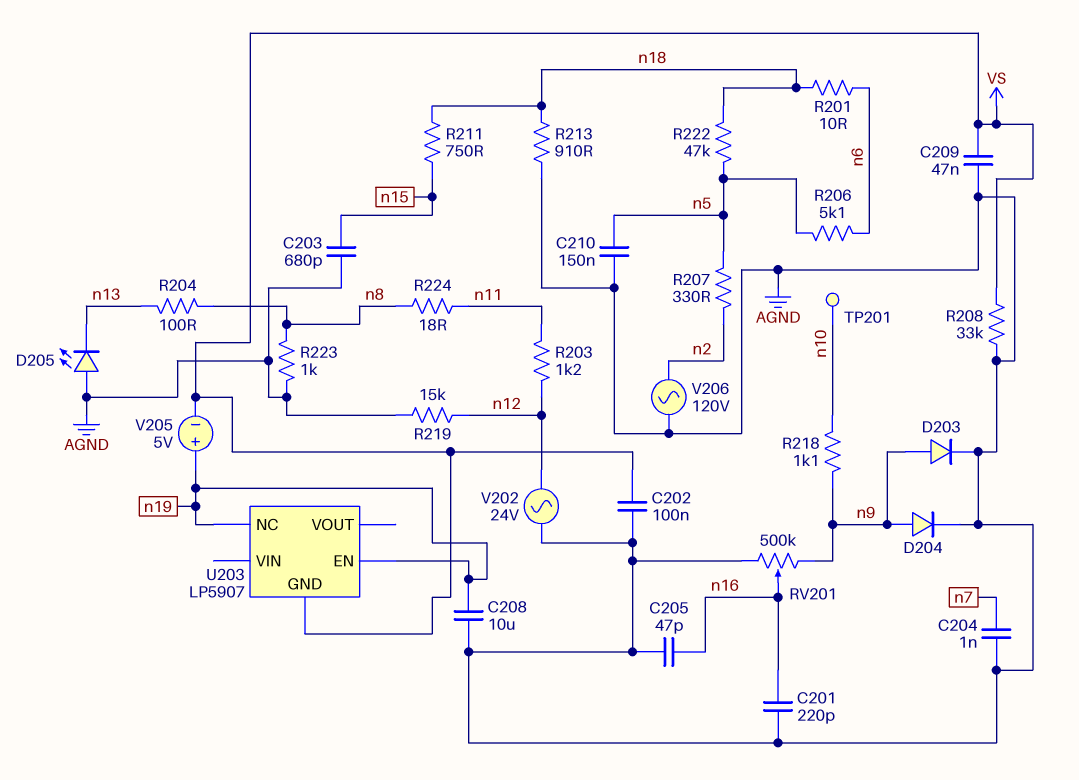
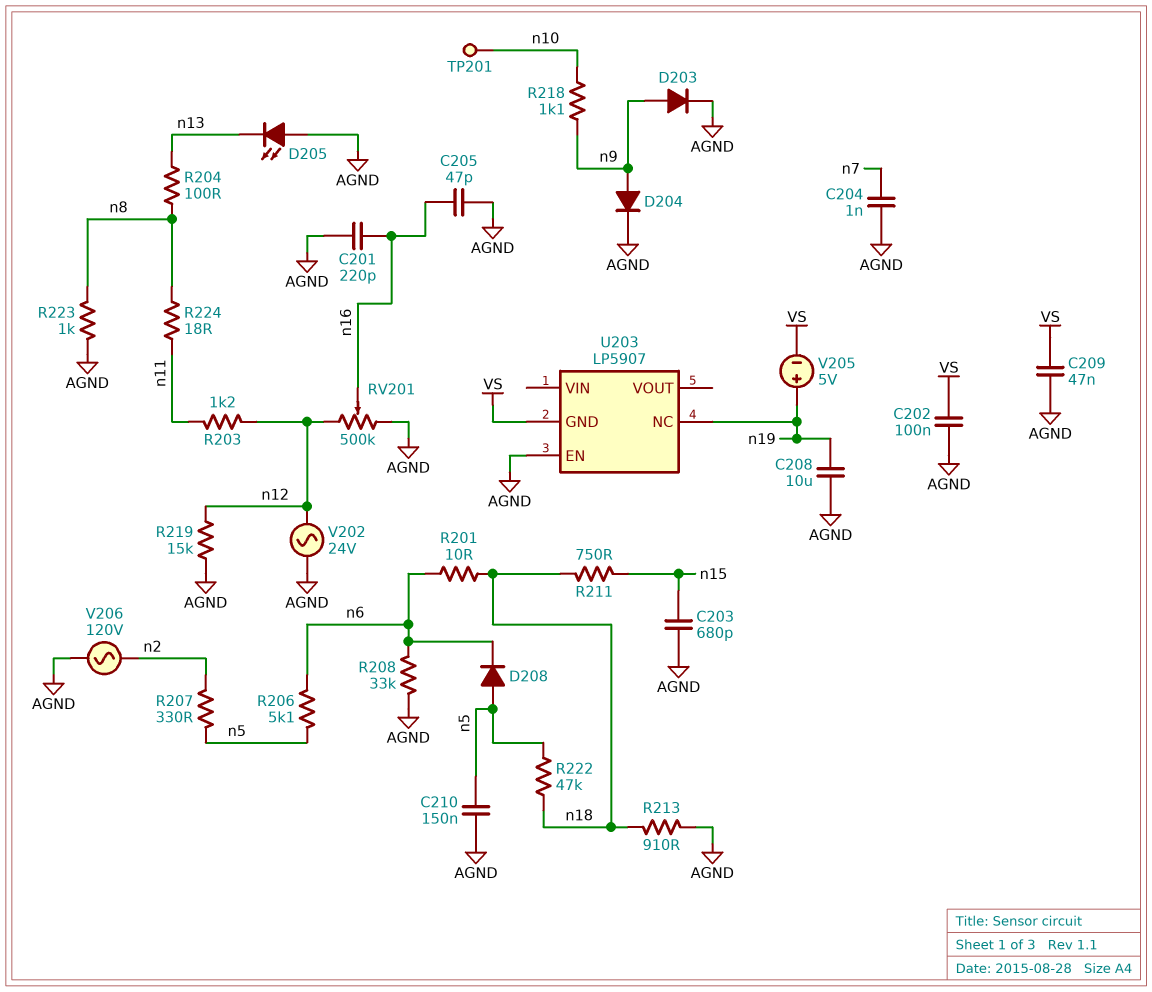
D208: none -> diode (A n5, K n6)
R208: 33k (AGND, VS) -> 33k (AGND, n6)
RV201: 500k (AGND, n9, wiper n16) -> 500k (AGND, n12, wiper n16)
U203 pin EN: n19 -> AGND

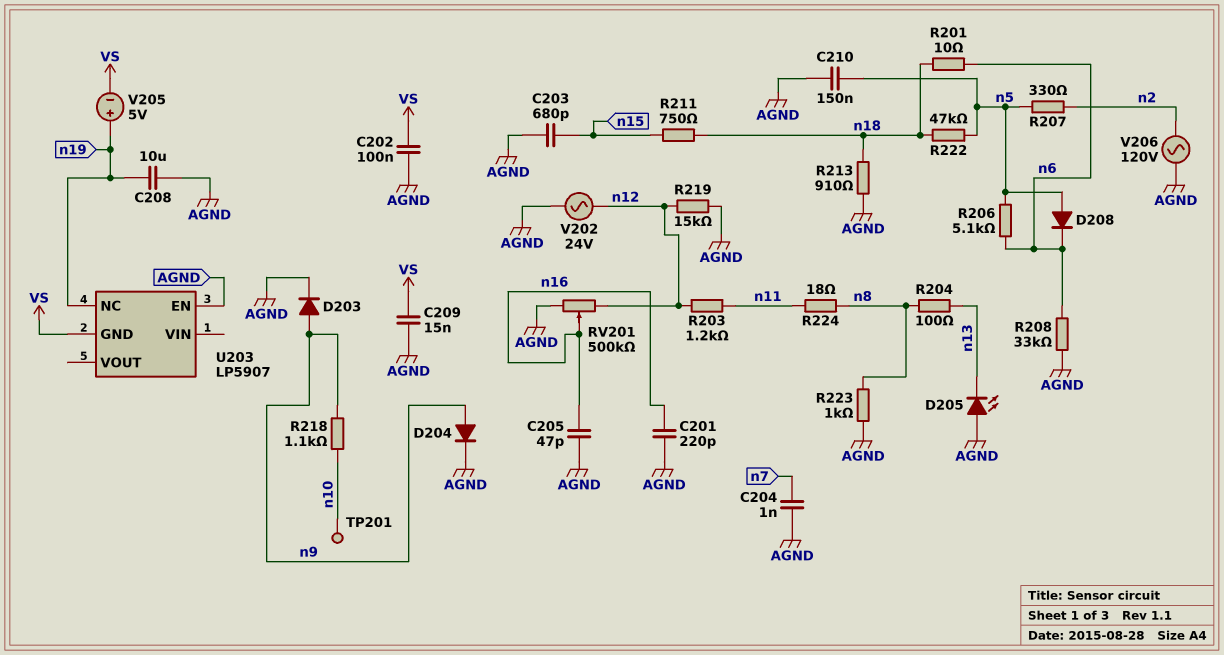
C209: 47nF (AGND, VS) -> 15nF (AGND, VS)

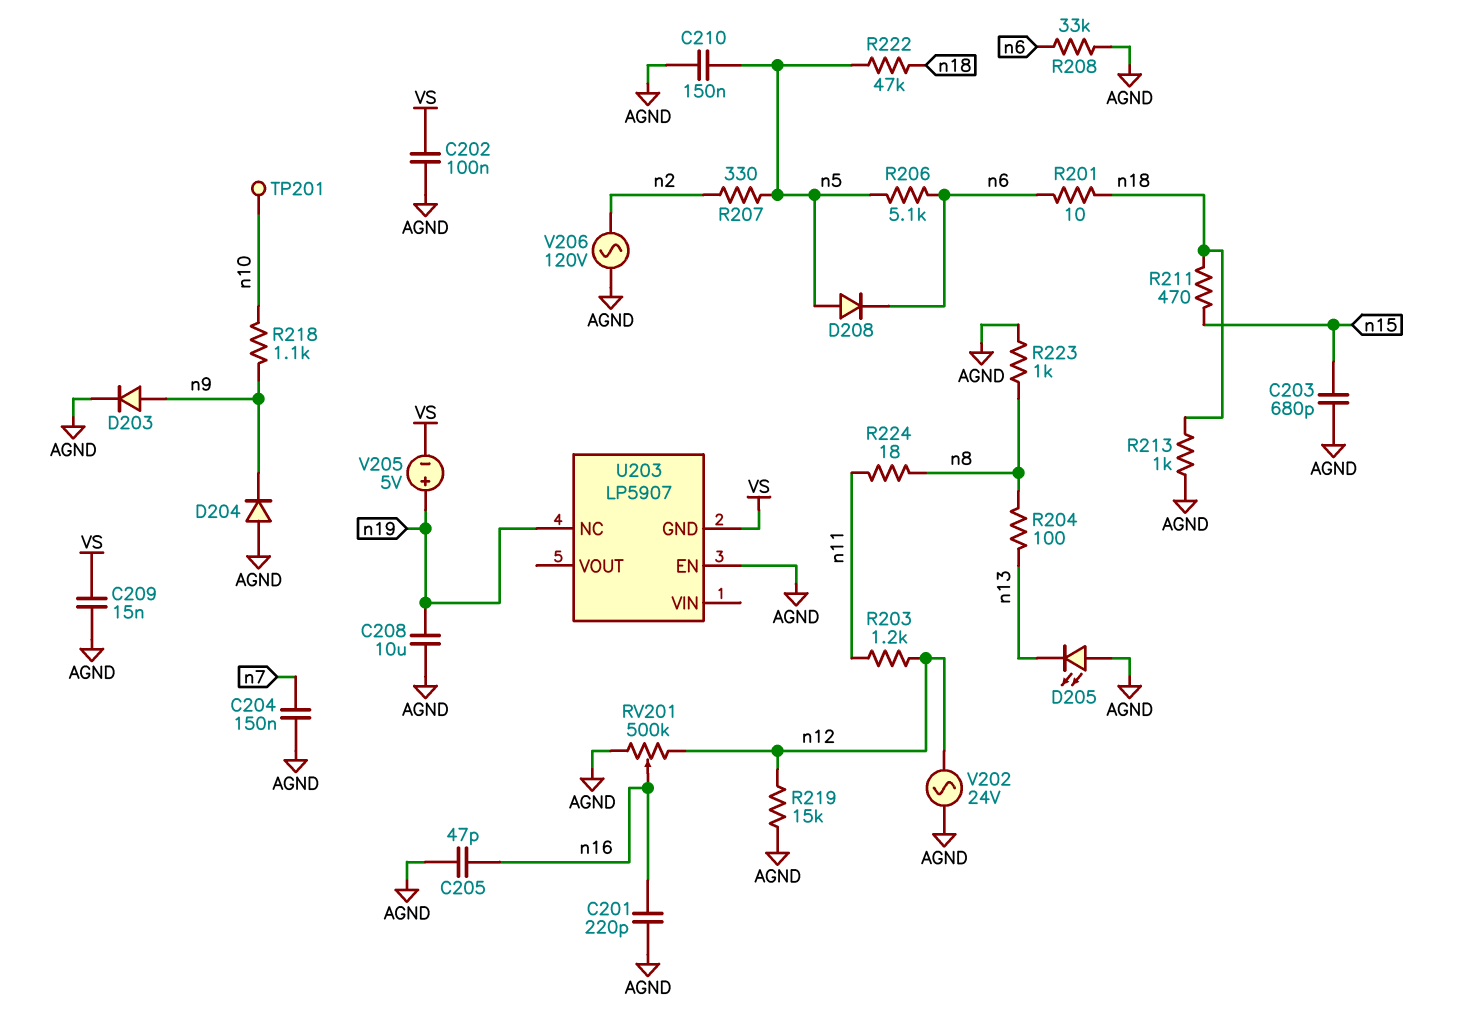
C204: 1nF (AGND, n7) -> 150nF (AGND, n7)
D204: diode (A n9, K AGND) -> diode (A AGND, K n9)
R211: 750 (n15, n18) -> 470 (n15, n18)
R213: 910 (AGND, n18) -> 1k (AGND, n18)

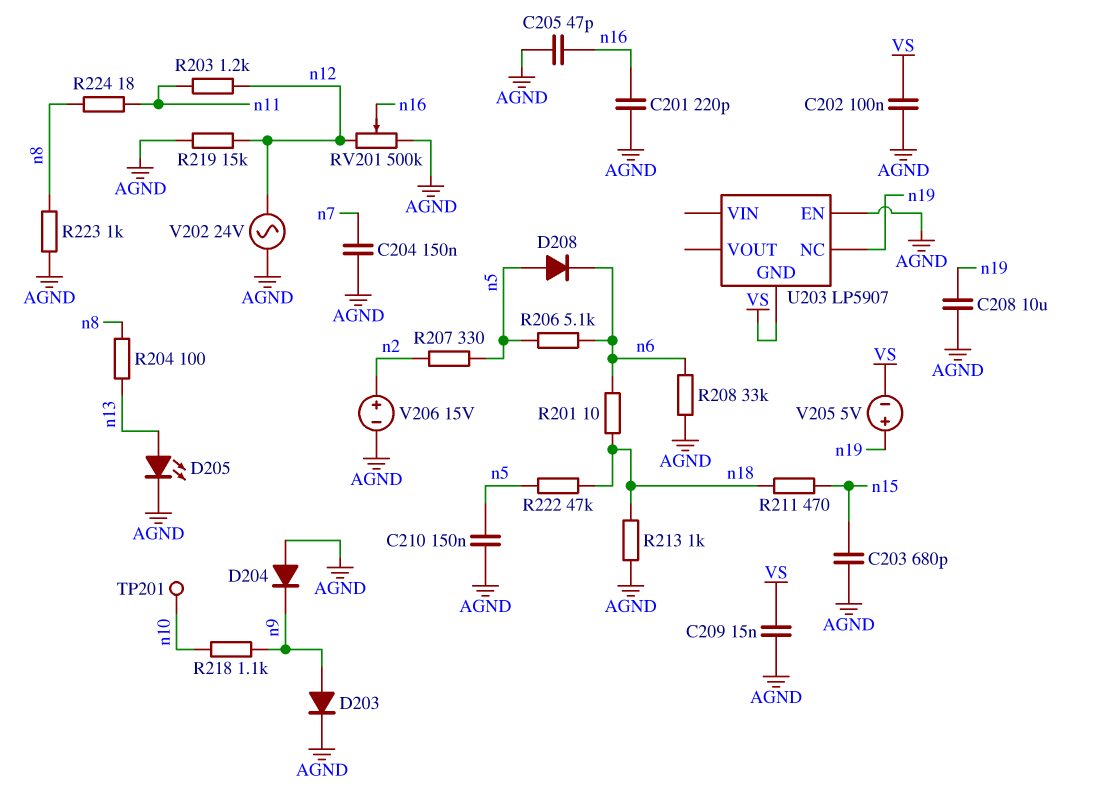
D205: LED (A AGND, K n13) -> LED (A n13, K AGND)
V206: AC 120V (AGND, n2) -> 15V (plus n2, minus AGND)

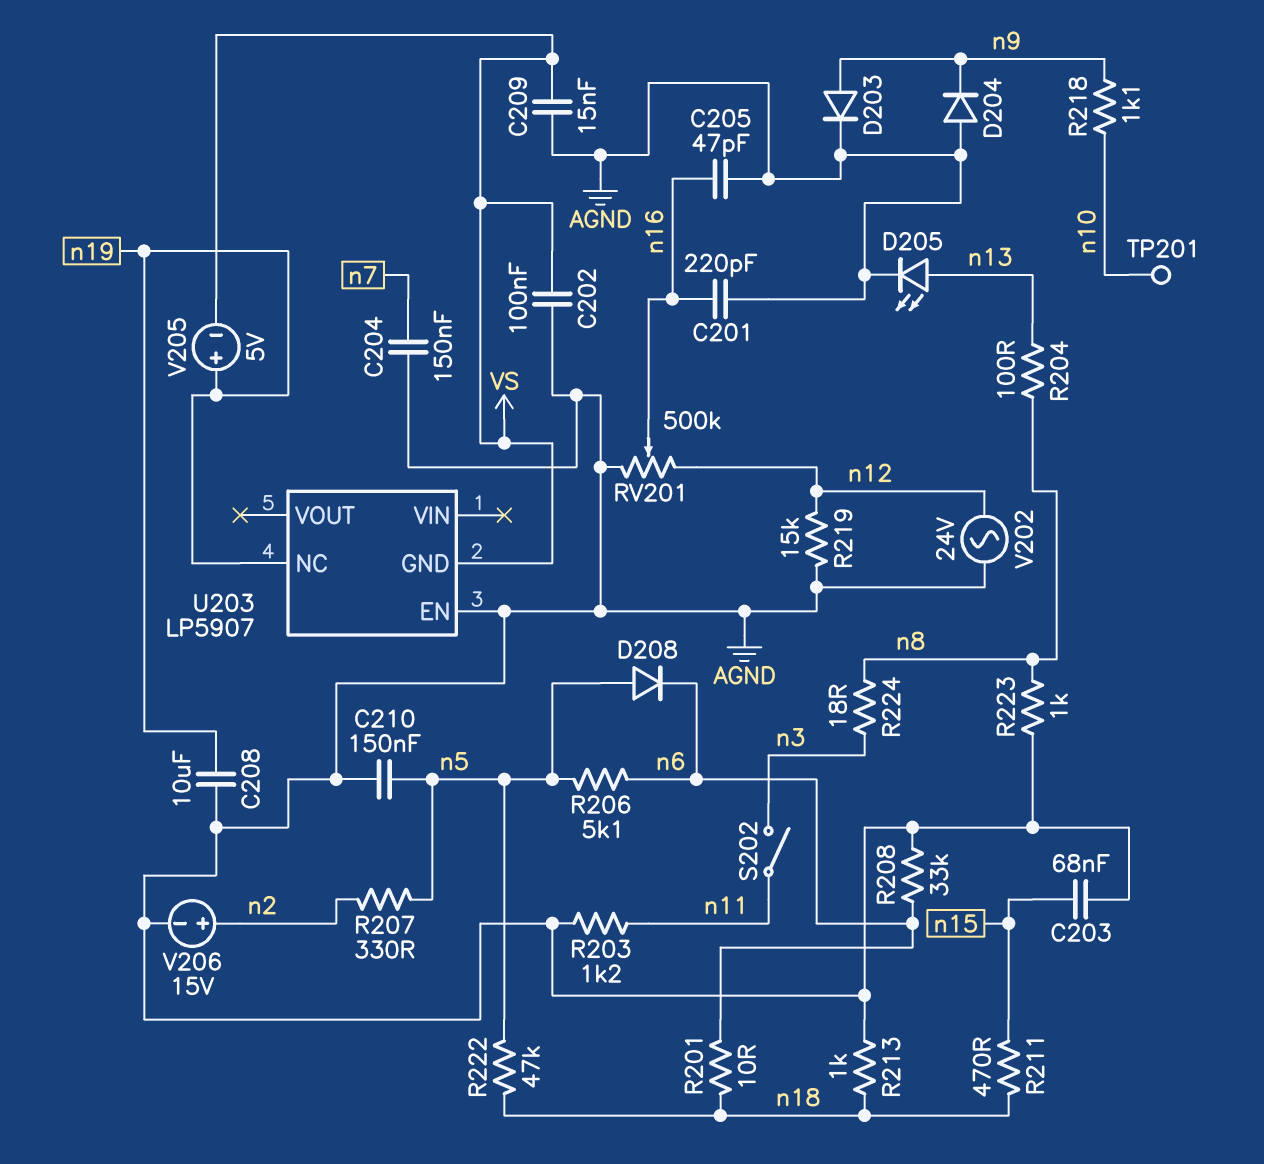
C203: 680pF (AGND, n15) -> 68nF (AGND, n15)
R203: 1.2k (n11, n12) -> 1.2k (AGND, n11)
R224: 18 (n8, n11) -> 18 (n3, n8)
S202: none -> switch (n3, n11)

